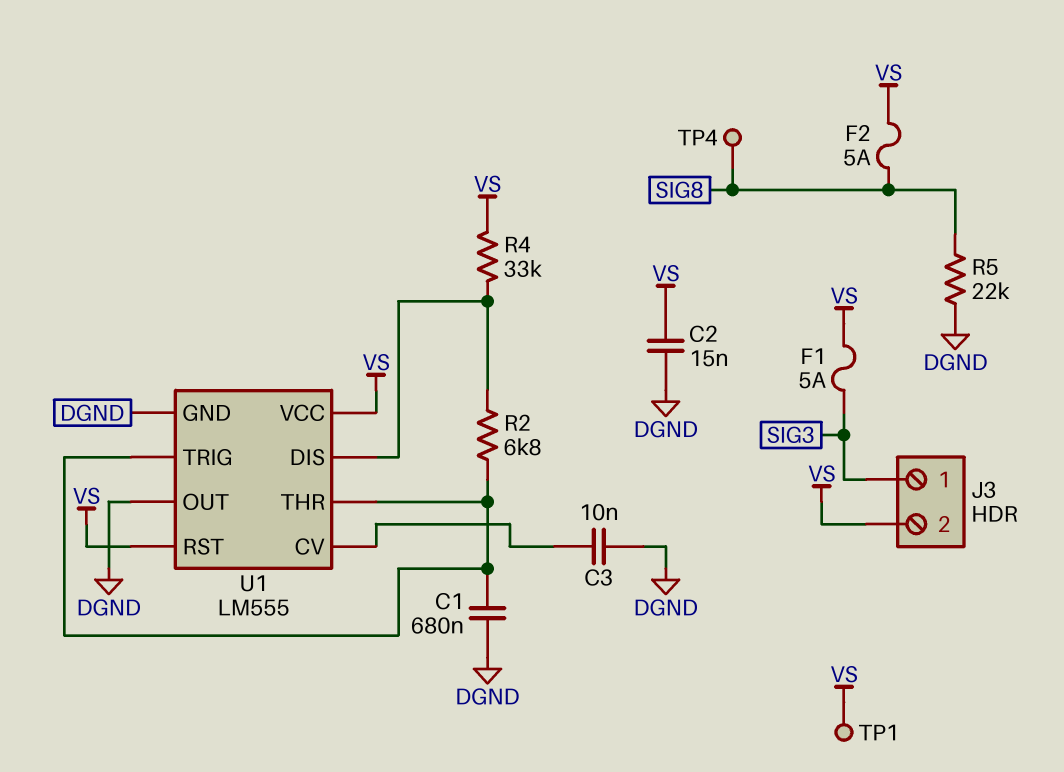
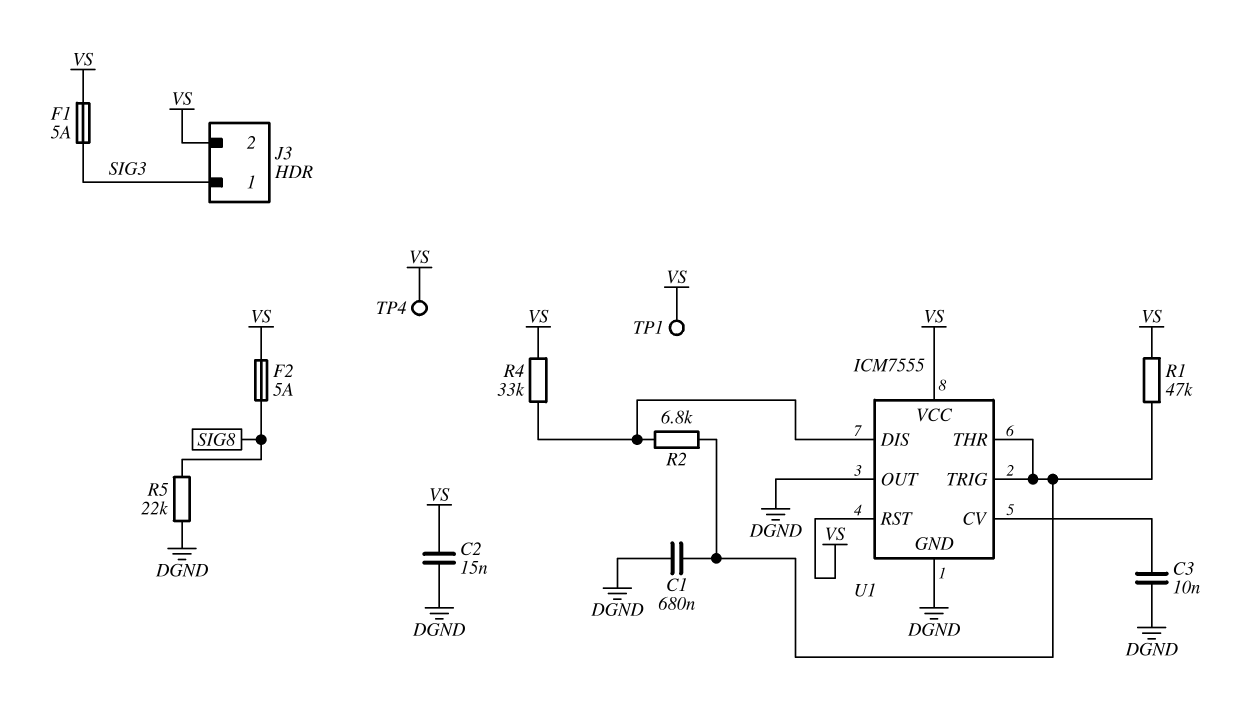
R1: none -> 47k (U1/THR, VS)
TP4: test point (SIG8) -> test point (VS)
U1: LM555 -> ICM7555

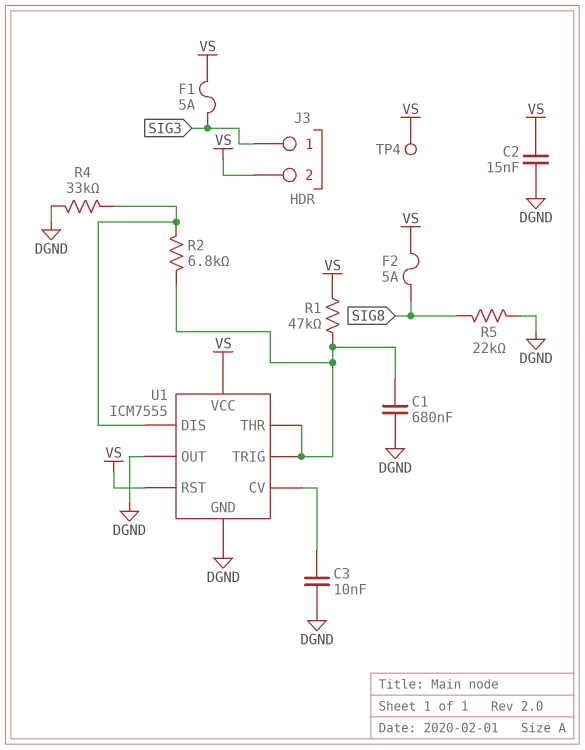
R4: 33k (U1/DIS, VS) -> 33k (DGND, U1/DIS)
TP1: test point (VS) -> none

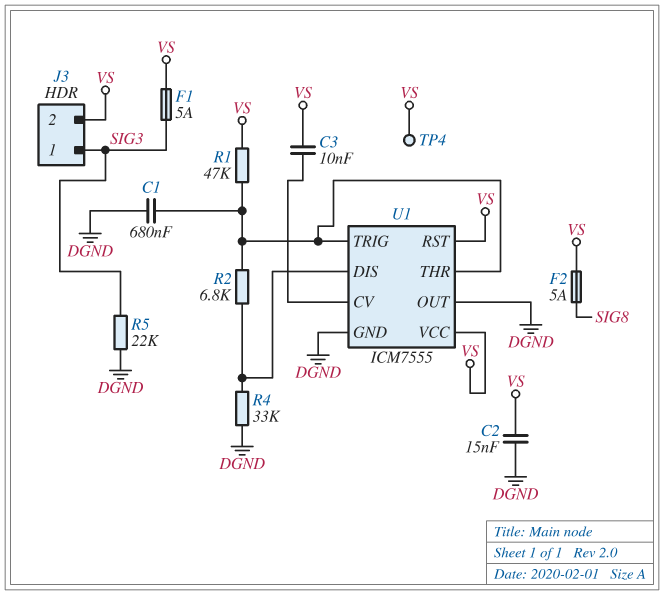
C3: 10nF (DGND, U1/CV) -> 10nF (U1/CV, VS)
R5: 22k (DGND, SIG8) -> 22k (DGND, SIG3)

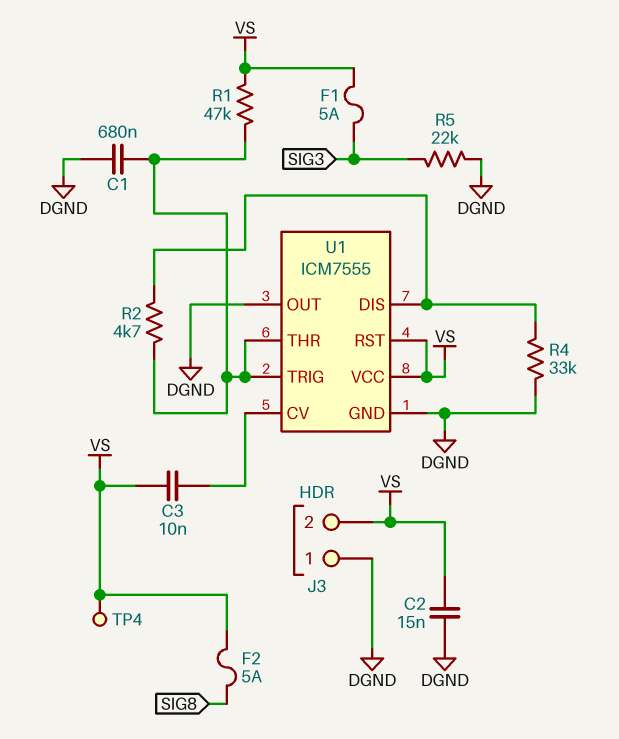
J3 pin 1: SIG3 -> DGND
R2: 6.8k (U1/DIS, U1/THR) -> 4.7k (U1/DIS, U1/THR)

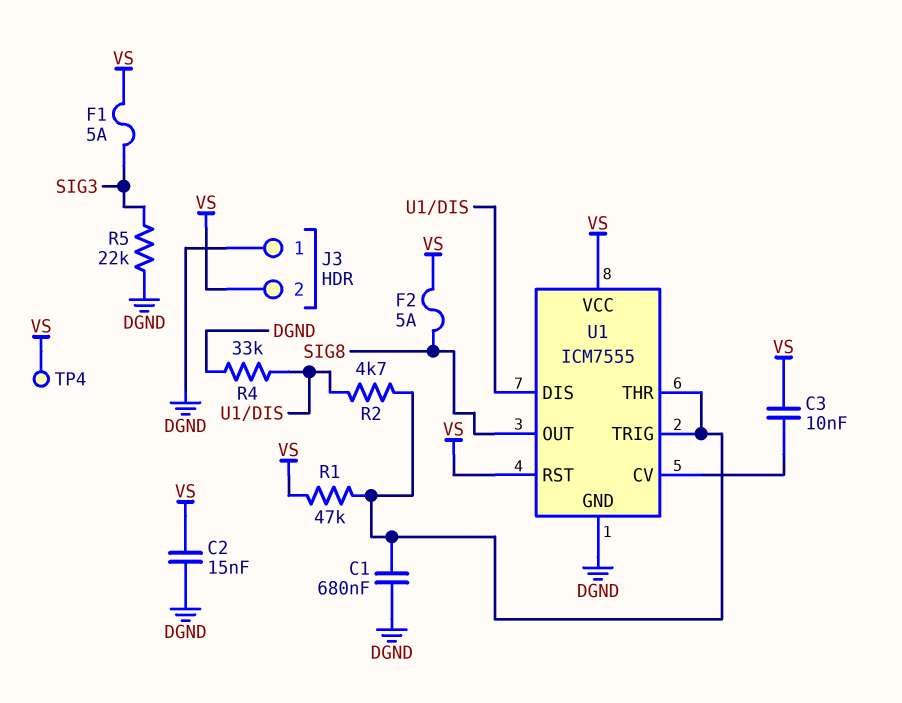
U1 pin OUT: DGND -> SIG8

